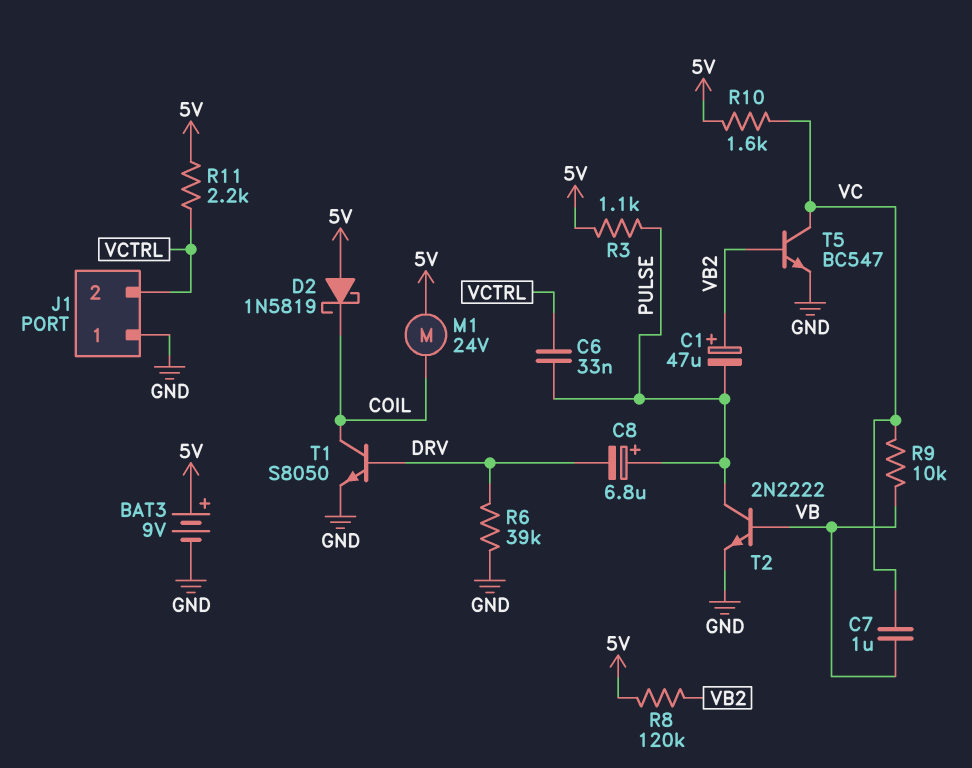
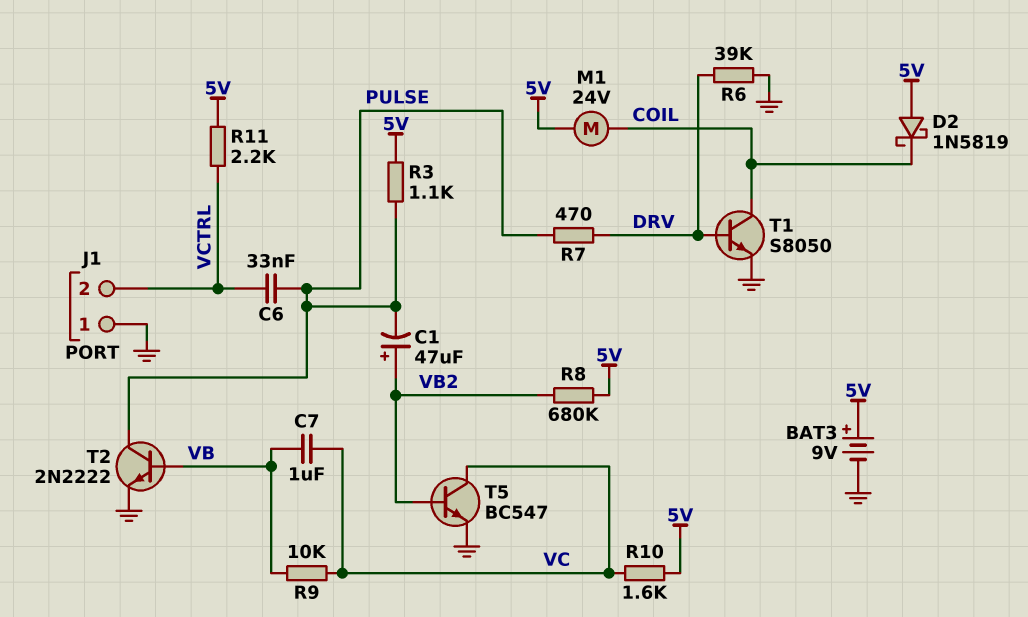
C8: 6.8uF (plus PULSE, minus DRV) -> none
R7: none -> 470 (DRV, PULSE)
R8: 120k (5V, VB2) -> 680k (5V, VB2)

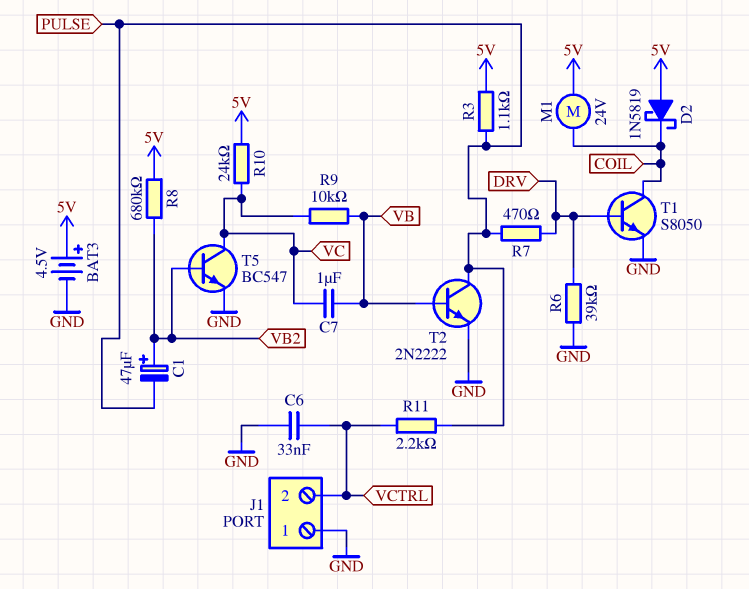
BAT3: 9V (plus 5V, minus GND) -> 4.5V (plus 5V, minus GND)
C6: 33nF (PULSE, VCTRL) -> 33nF (GND, VCTRL)
R10: 1.6k (5V, VC) -> 24k (5V, VC)
R11: 2.2k (5V, VCTRL) -> 2.2k (PULSE, VCTRL)

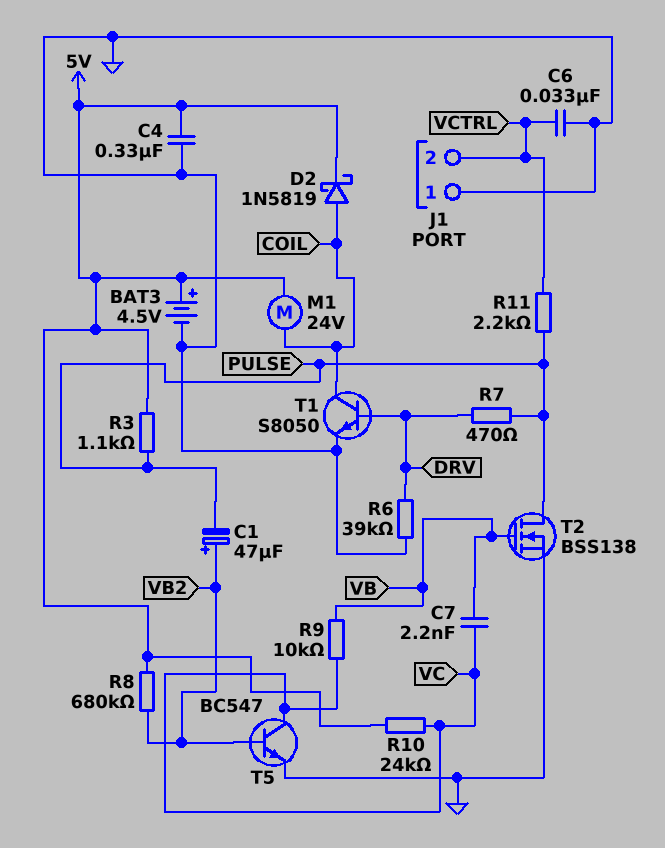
C4: none -> 330nF (5V, GND)
C7: 1uF (VB, VC) -> 2.2nF (VB, VC)
D2: schottky 1N5819 (A 5V, K COIL) -> schottky 1N5819 (A COIL, K 5V)
T2: NPN 2N2222 (B VB, C PULSE, E GND) -> NMOS BSS138 (G VB, D PULSE, S GND)

